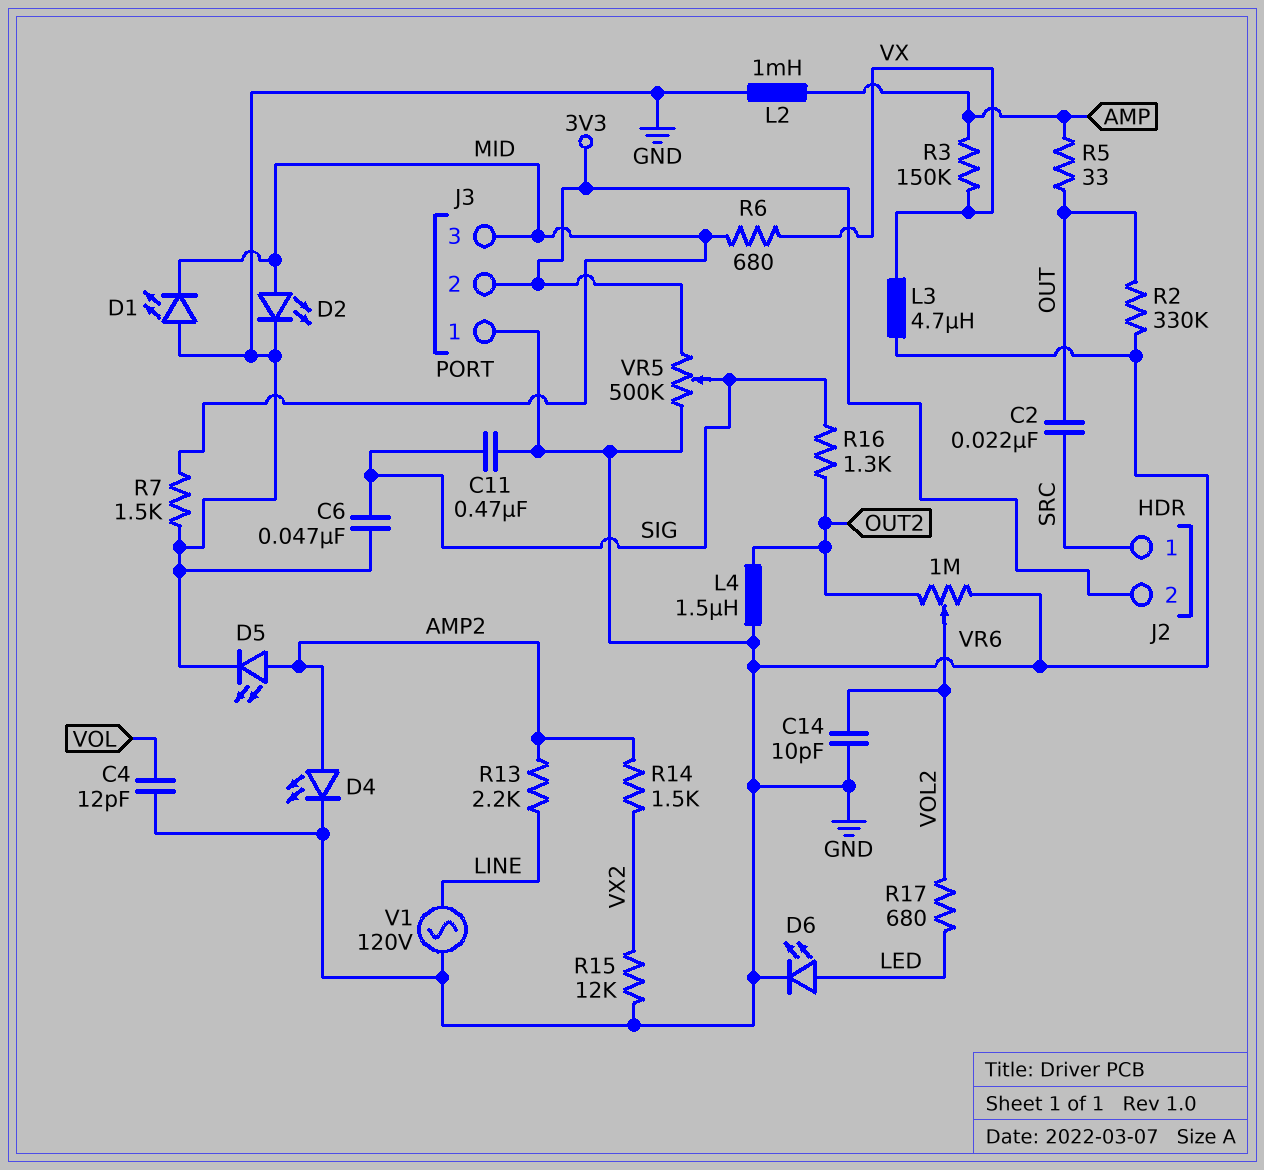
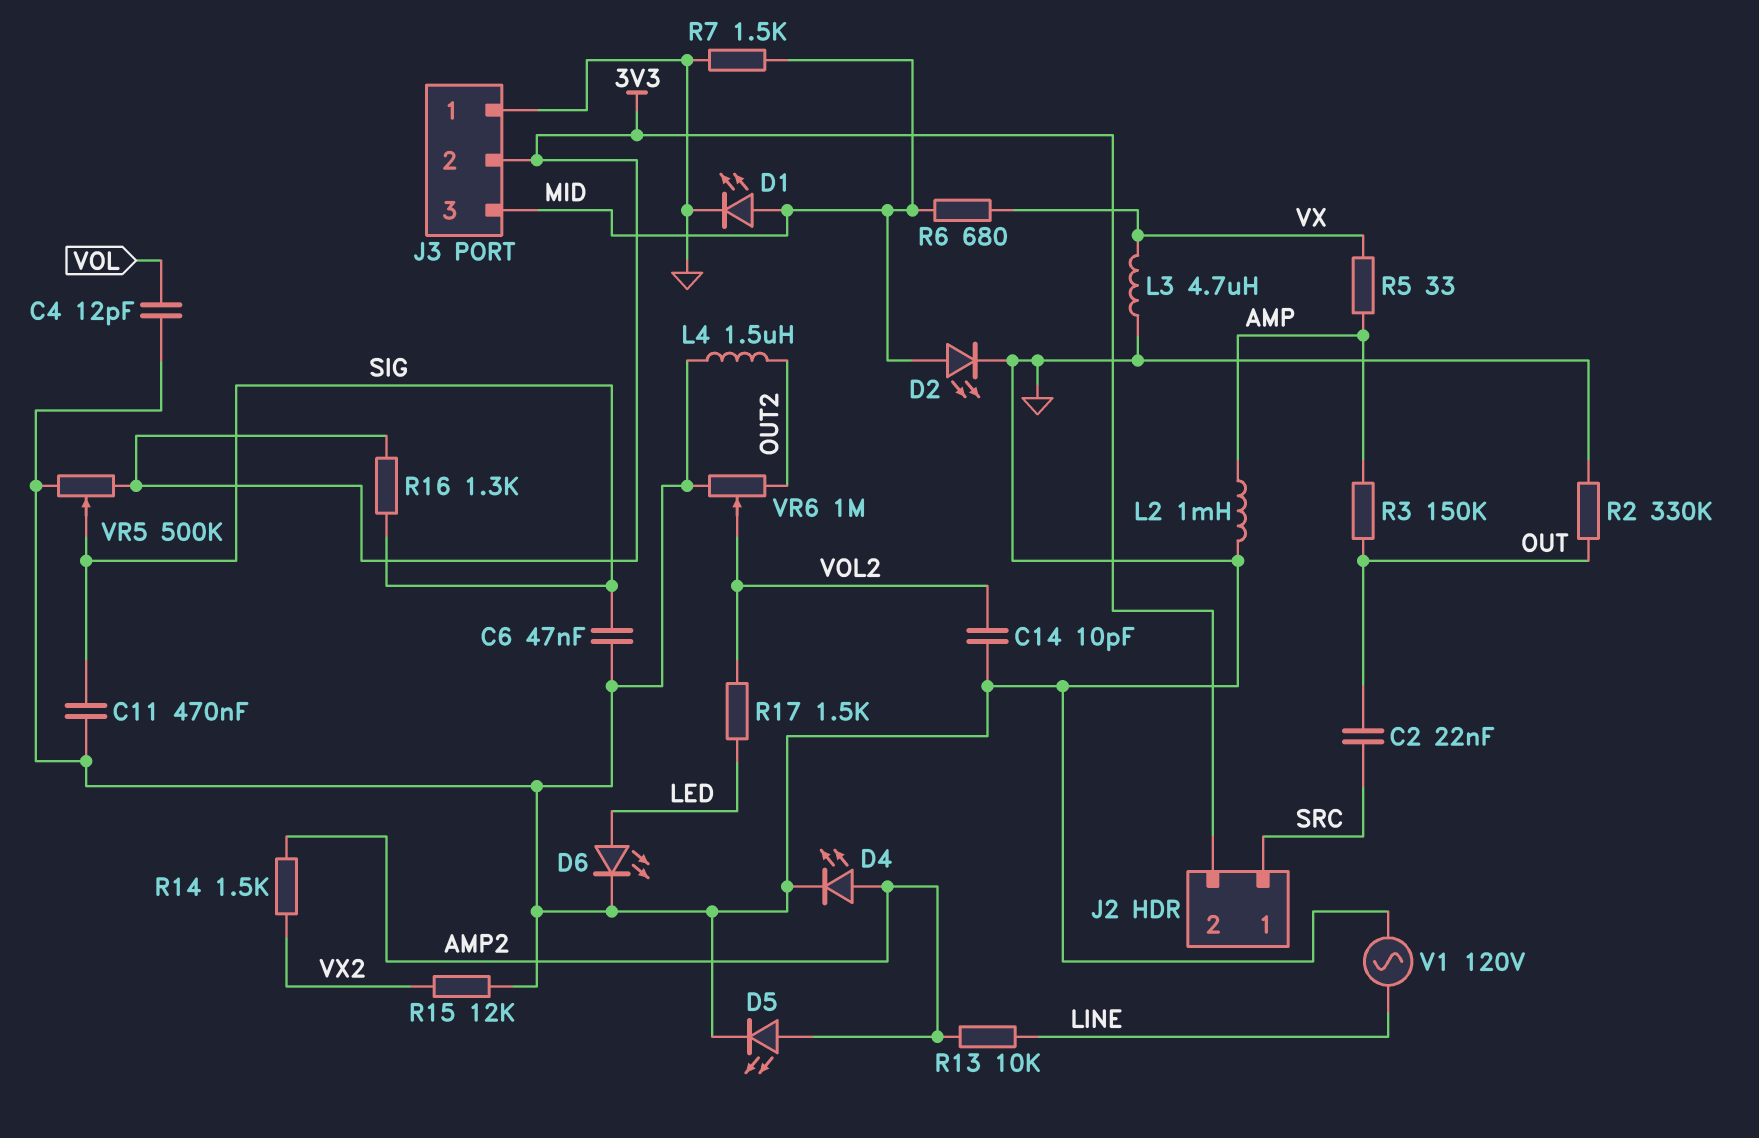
D1: LED (A GND, K MID) -> LED (A MID, K GND)
R3: 150k (AMP, VX) -> 150k (AMP, OUT)
R5: 33 (AMP, OUT) -> 33 (AMP, VX)
R13: 2.2k (AMP2, LINE) -> 10k (AMP2, LINE)
R16: 1.3k (OUT2, SIG) -> 1.3k (3V3, SIG)
R17: 680 (LED, VOL2) -> 1.5k (LED, VOL2)

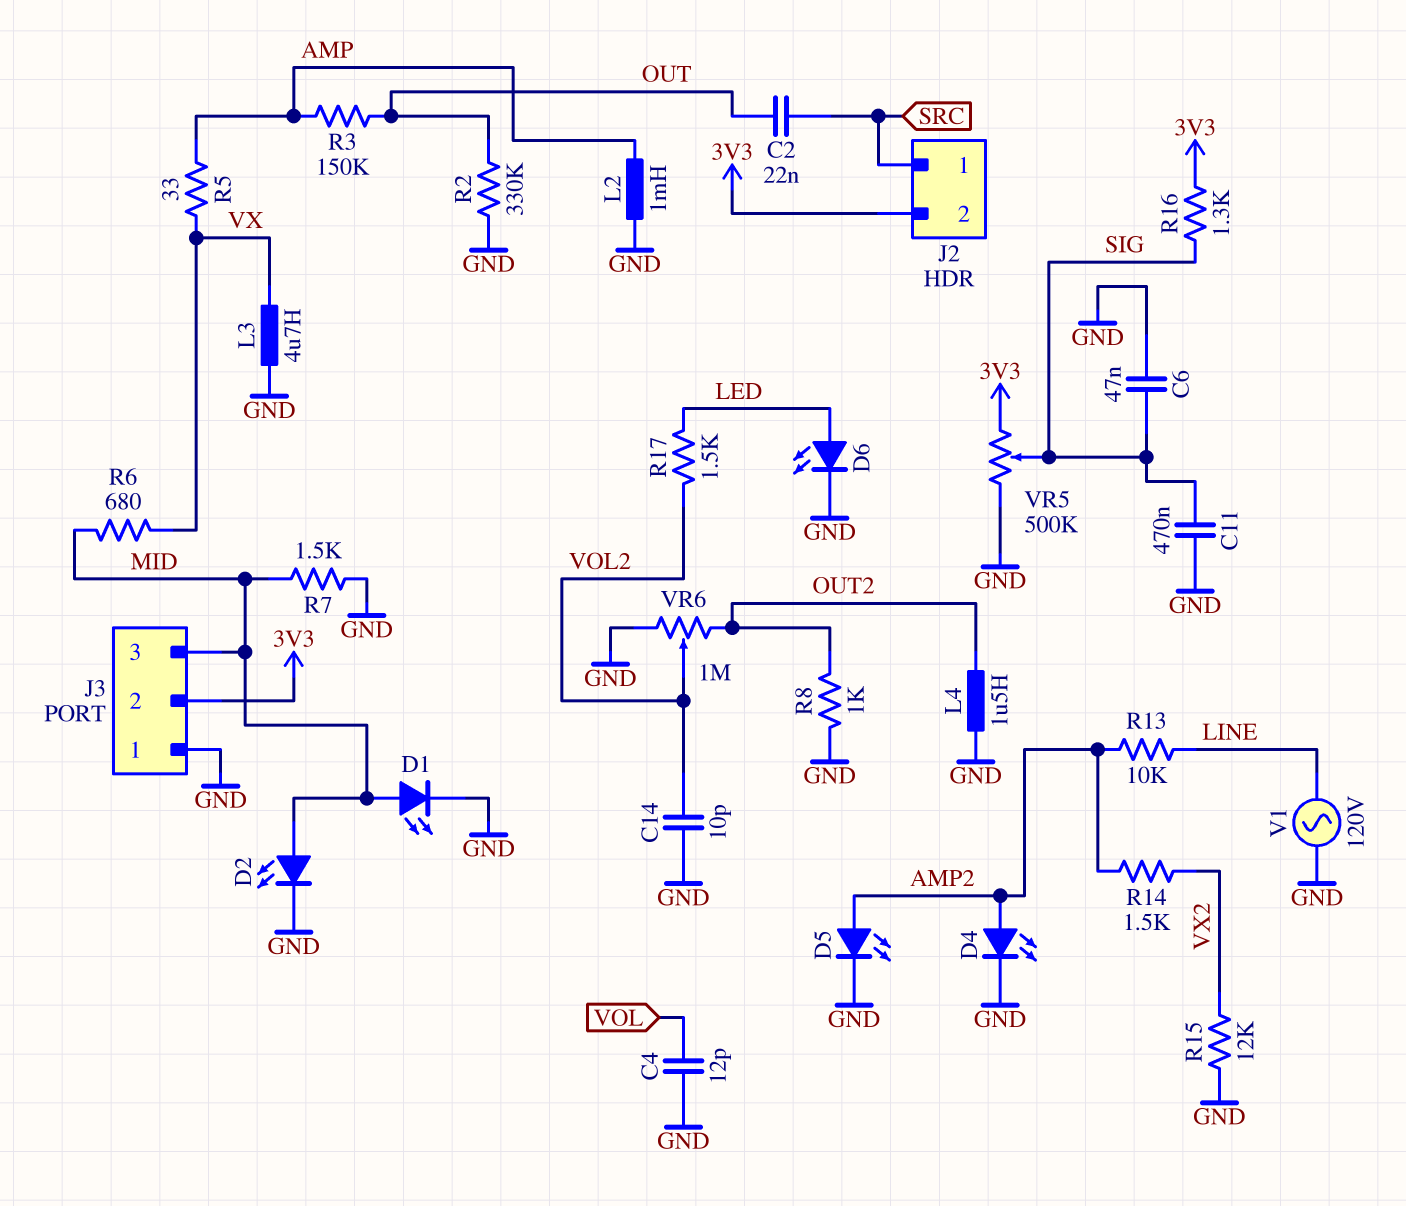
R8: none -> 1k (GND, OUT2)

